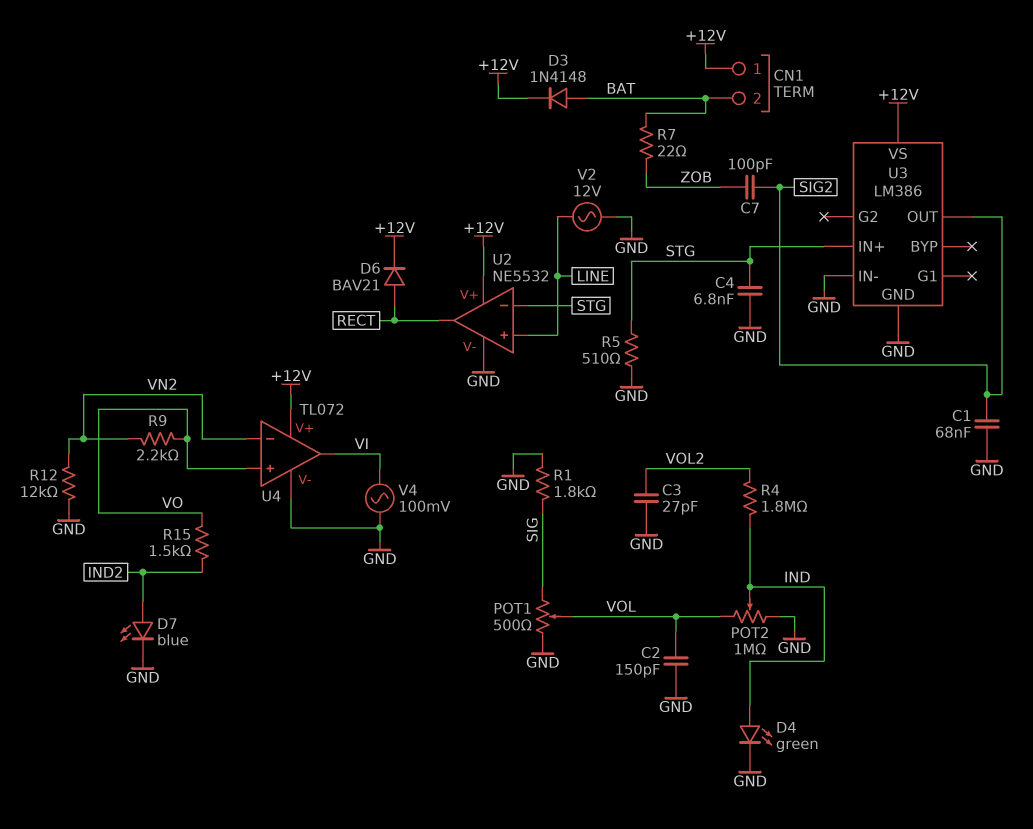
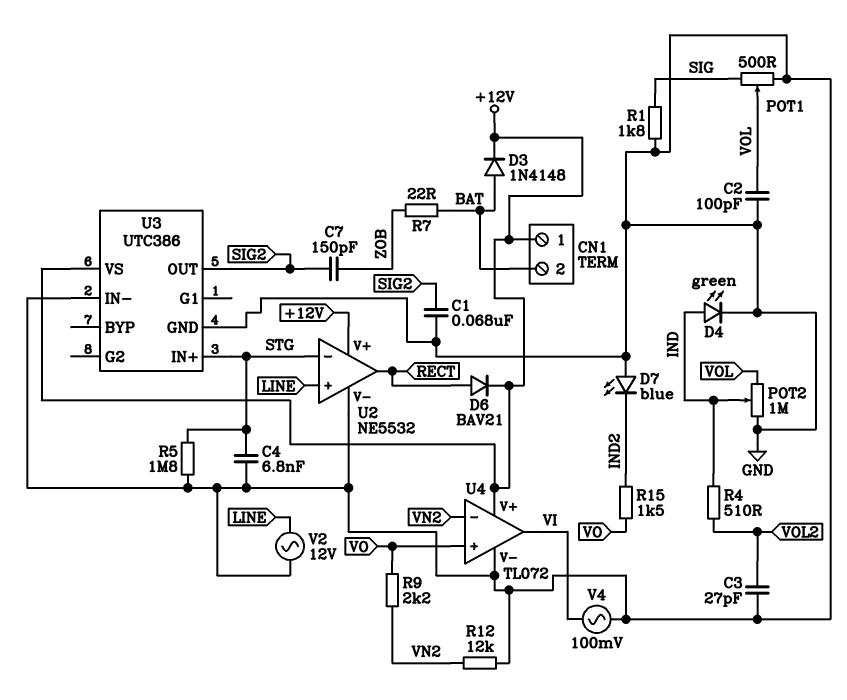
C2: 150pF (GND, VOL) -> 100pF (GND, VOL)
C7: 100pF (SIG2, ZOB) -> 150pF (SIG2, ZOB)
D7: LED blue (A IND2, K GND) -> LED blue (A GND, K IND2)
R4: 1.8M (IND, VOL2) -> 510 (IND, VOL2)
R5: 510 (GND, STG) -> 1.8M (GND, STG)
U3: LM386 -> UTC386

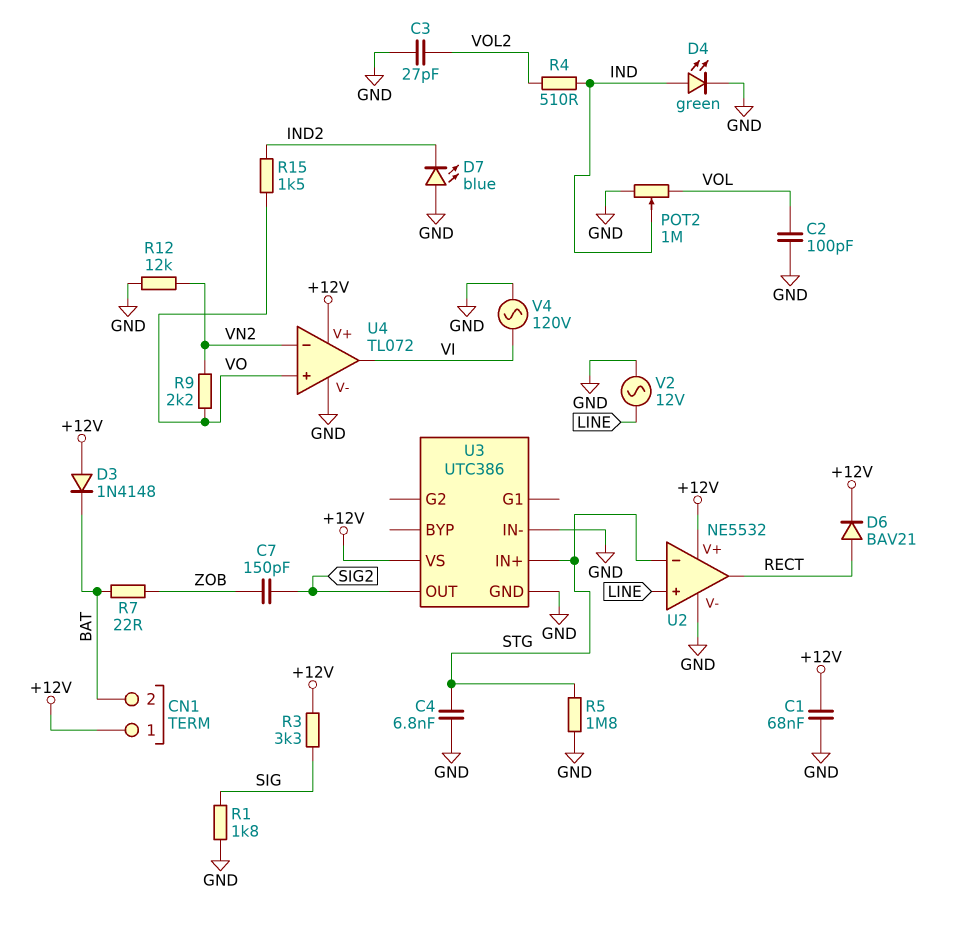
C1: 68nF (GND, SIG2) -> 68nF (+12V, GND)
D3: diode 1N4148 (A BAT, K +12V) -> diode 1N4148 (A +12V, K BAT)
POT1: 500 (GND, SIG, wiper VOL) -> none
R3: none -> 3.3k (+12V, SIG)
V4: AC 100mV (GND, VI) -> AC 120V (GND, VI)

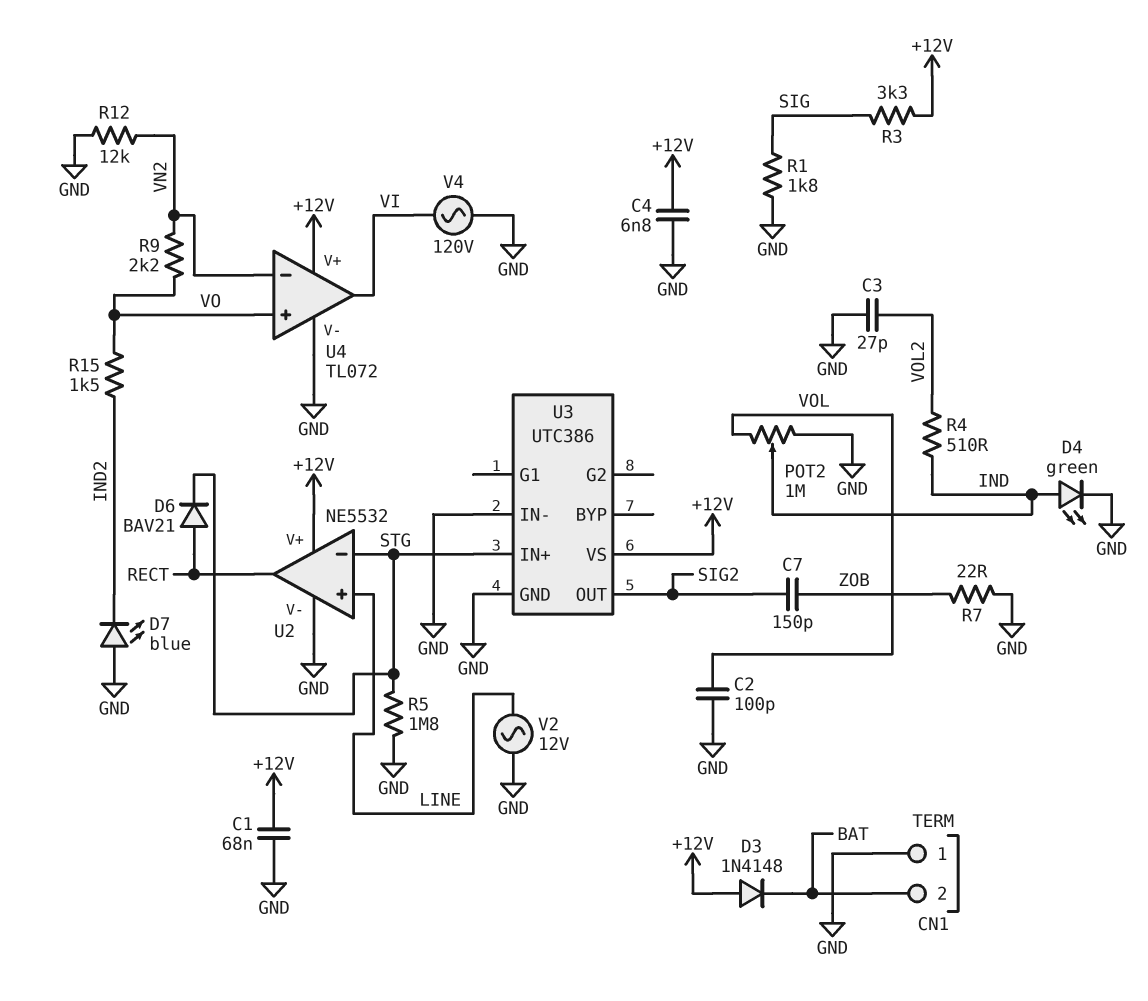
C4: 6.8nF (GND, STG) -> 6.8nF (+12V, GND)
CN1 pin 1: +12V -> GND
D6: diode BAV21 (A RECT, K +12V) -> diode BAV21 (A RECT, K STG)
R7: 22 (BAT, ZOB) -> 22 (GND, ZOB)

